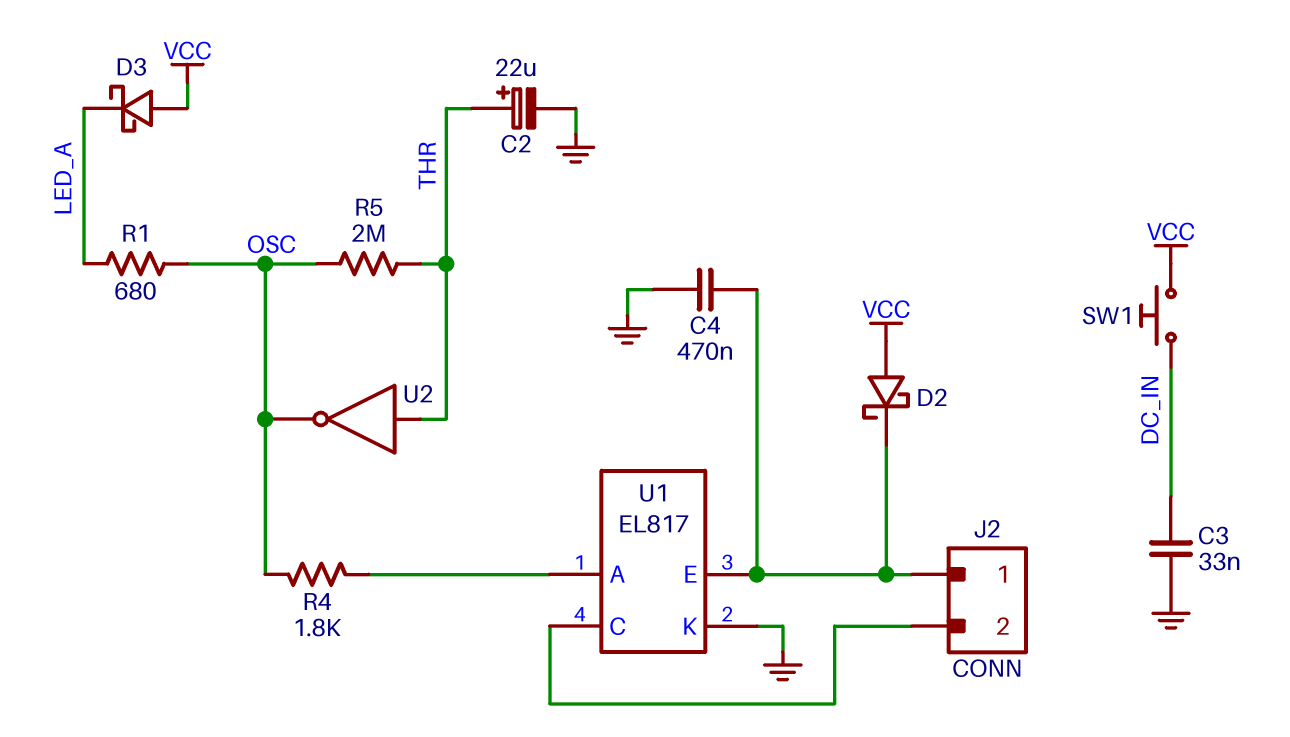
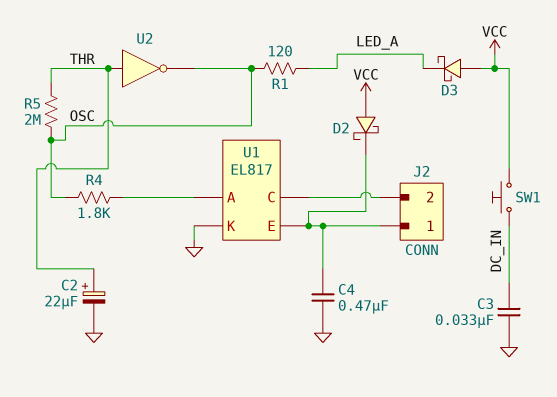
R1: 680 (LED_A, OSC) -> 120 (LED_A, OSC)

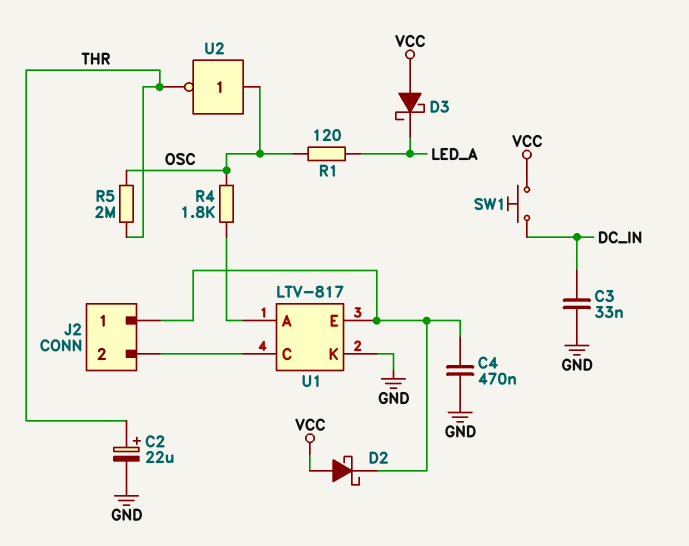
U1: EL817 -> LTV-817
U2: NOT (in THR, out OSC) -> NOT (in OSC, out THR)

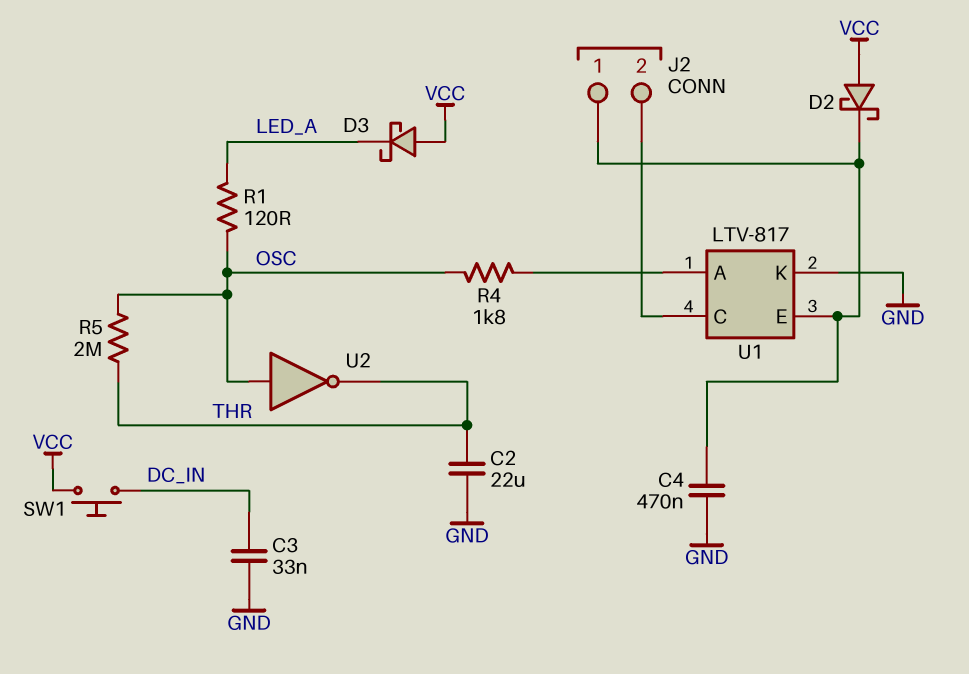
C2: 22uF (plus THR, minus GND) -> 22uF (GND, THR)

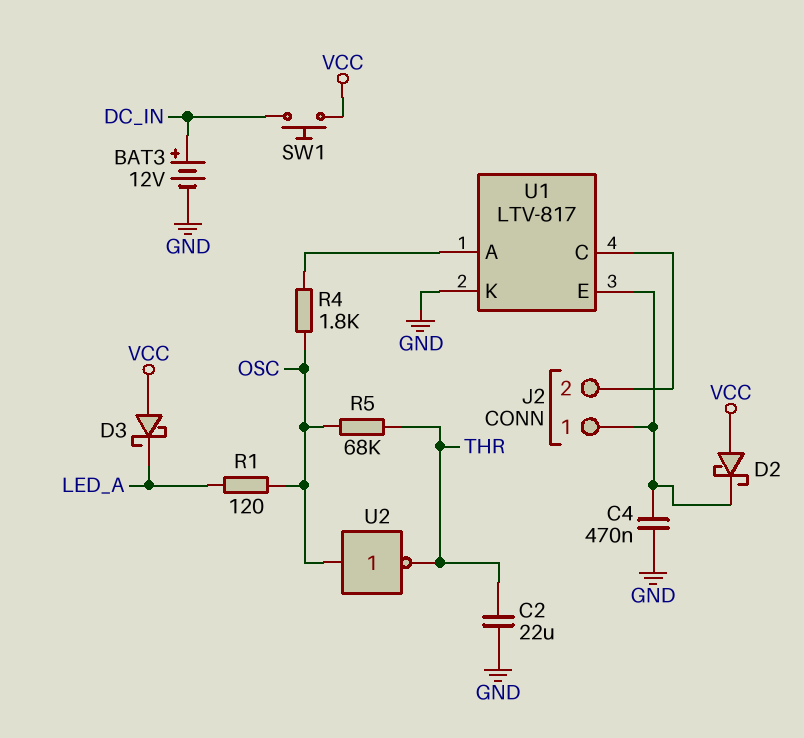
BAT3: none -> 12V (plus DC_IN, minus GND)
C3: 33nF (DC_IN, GND) -> none
R5: 2M (OSC, THR) -> 68k (OSC, THR)

